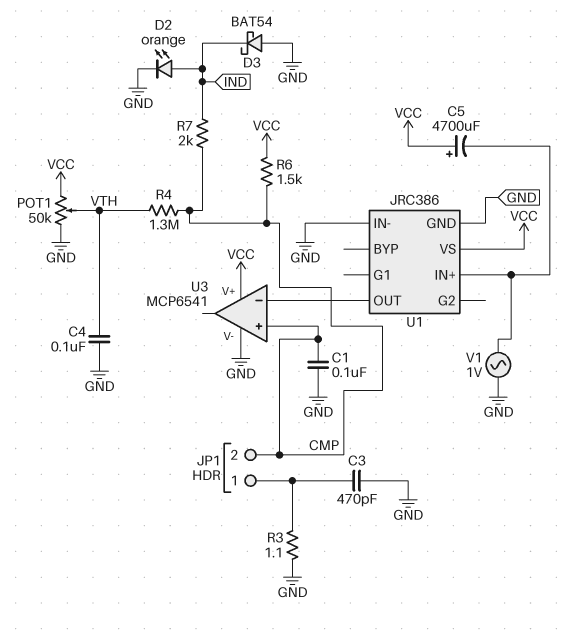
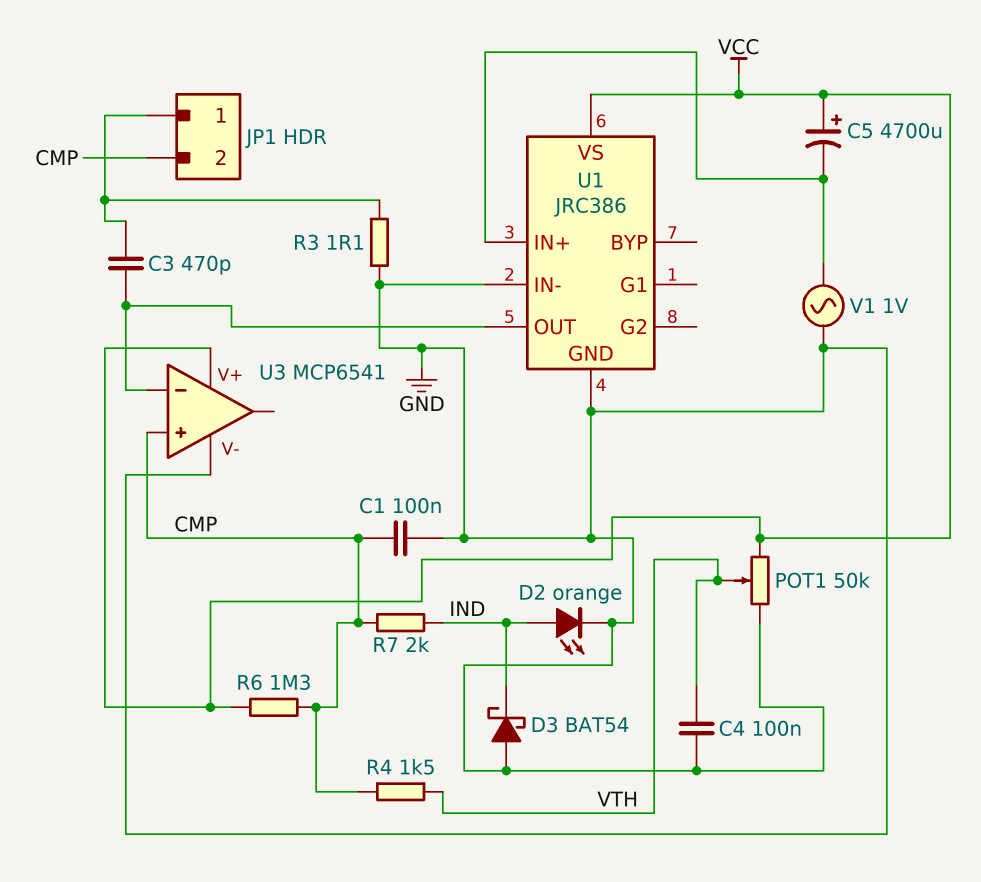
C3: 470pF (GND, JP1/1) -> 470pF (JP1/1, U1/OUT)
R4: 1.3M (CMP, VTH) -> 1.5k (CMP, VTH)
R6: 1.5k (CMP, VCC) -> 1.3M (CMP, VCC)

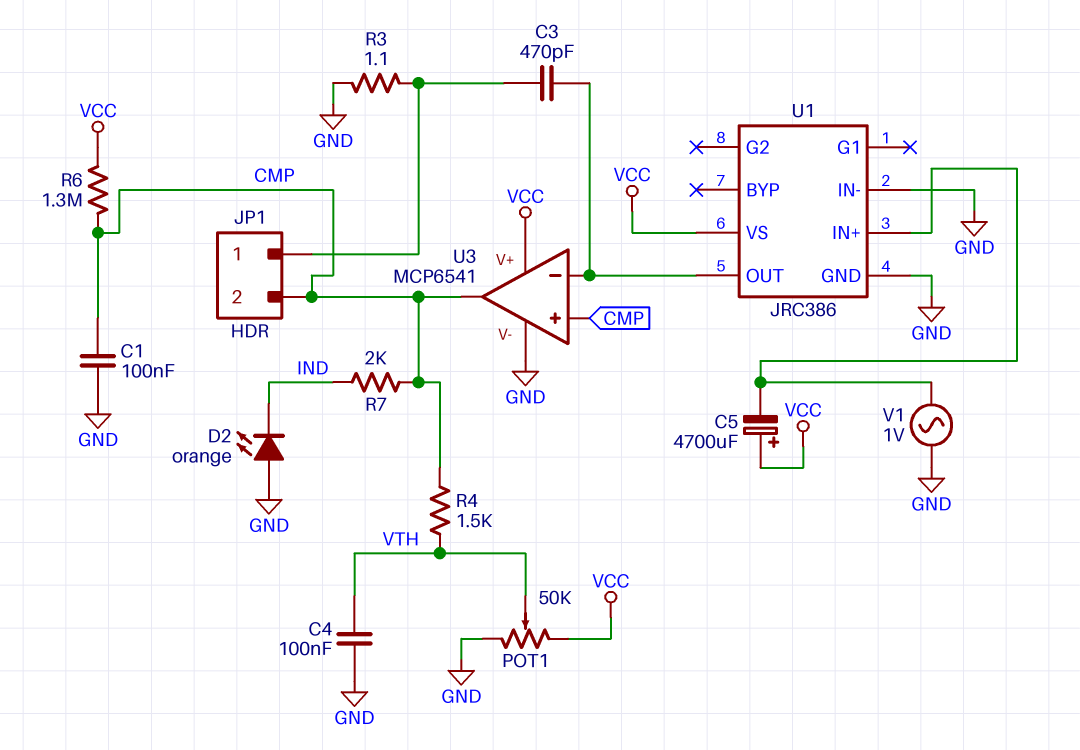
D2: LED orange (A IND, K GND) -> LED orange (A GND, K IND)
D3: schottky BAT54 (A GND, K IND) -> none
U3 pin out: none -> CMP

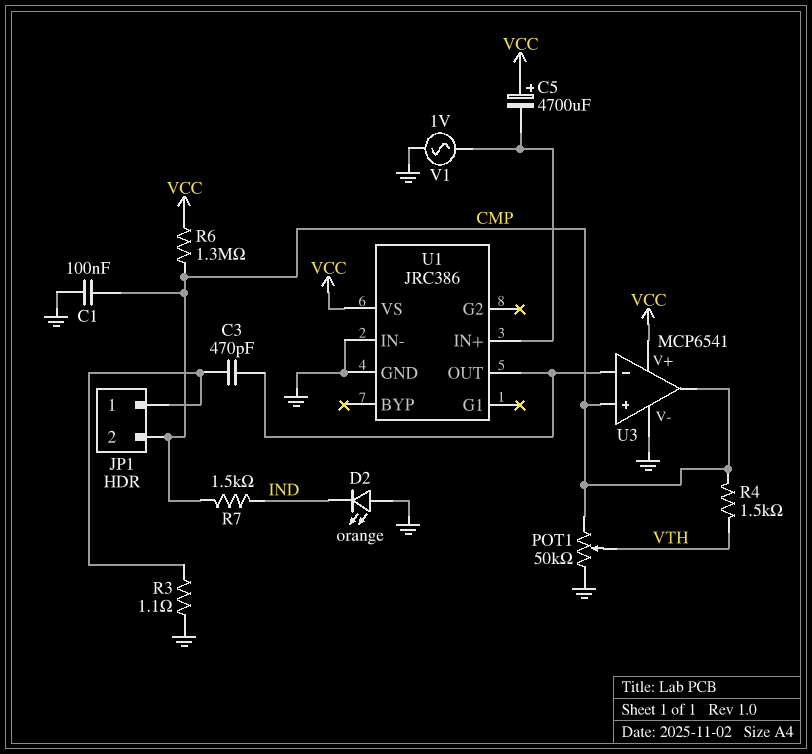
C4: 100nF (GND, VTH) -> none
POT1: 50k (GND, VCC, wiper VTH) -> 50k (CMP, GND, wiper VTH)
R7: 2k (CMP, IND) -> 1.5k (CMP, IND)

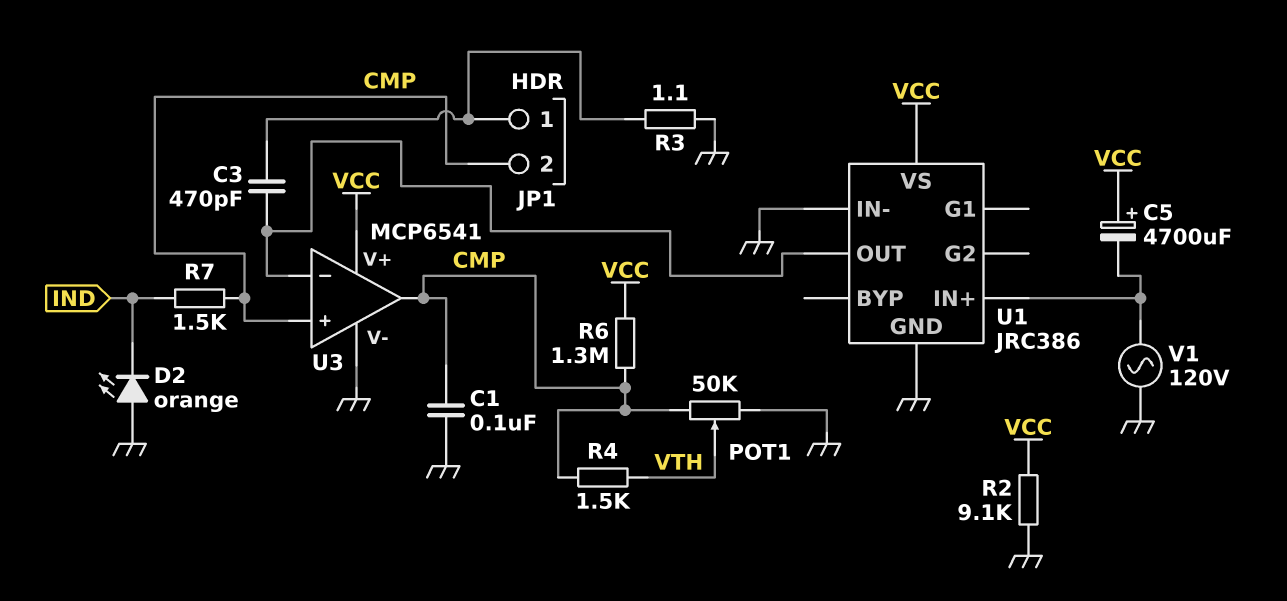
R2: none -> 9.1k (GND, VCC)
V1: AC 1V (GND, U1/IN+) -> AC 120V (GND, U1/IN+)

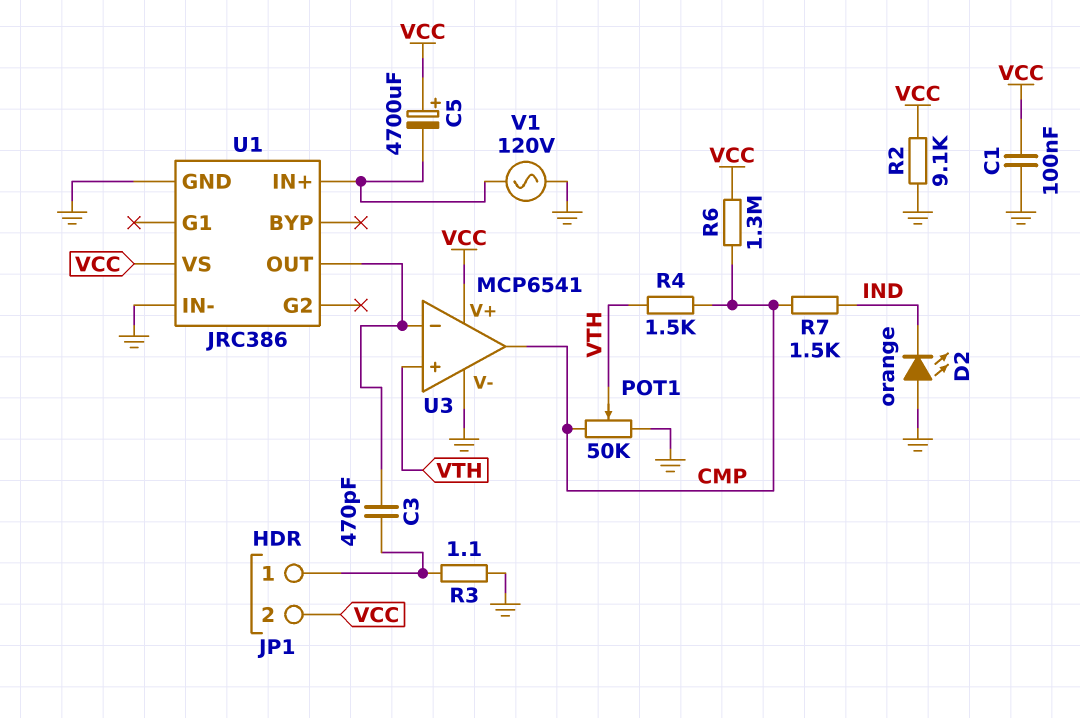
C1: 100nF (CMP, GND) -> 100nF (GND, VCC)
JP1 pin 2: CMP -> VCC
U3 pin in+: CMP -> VTH

